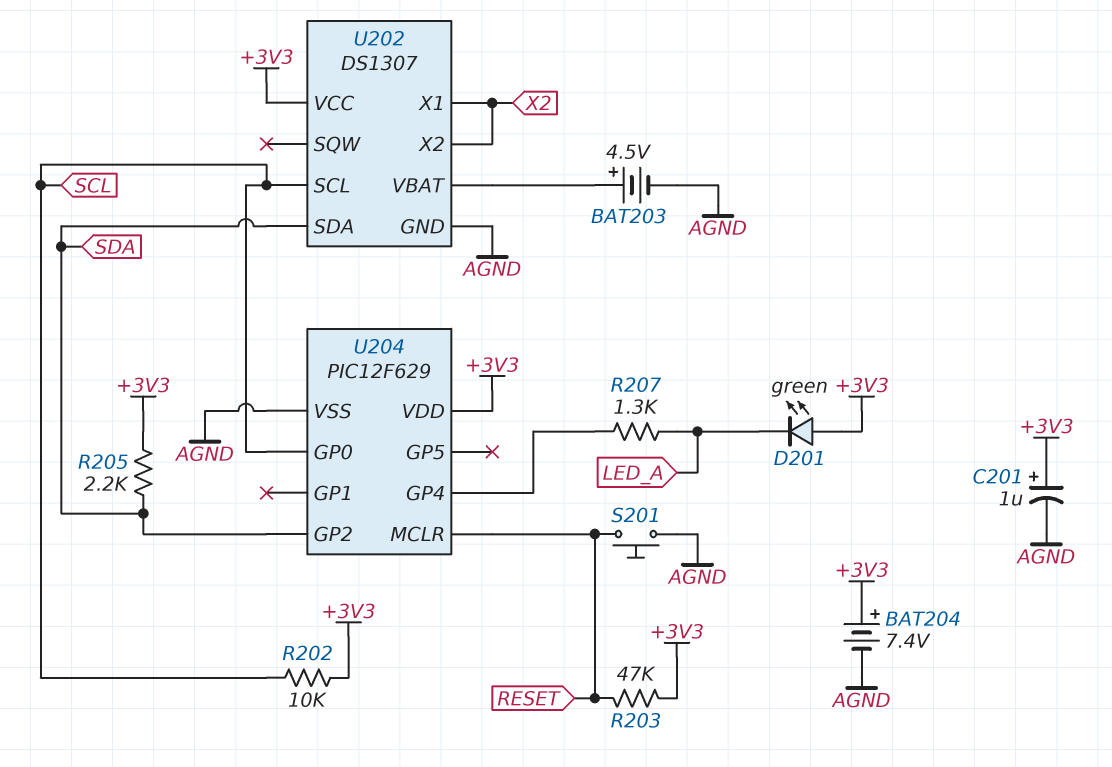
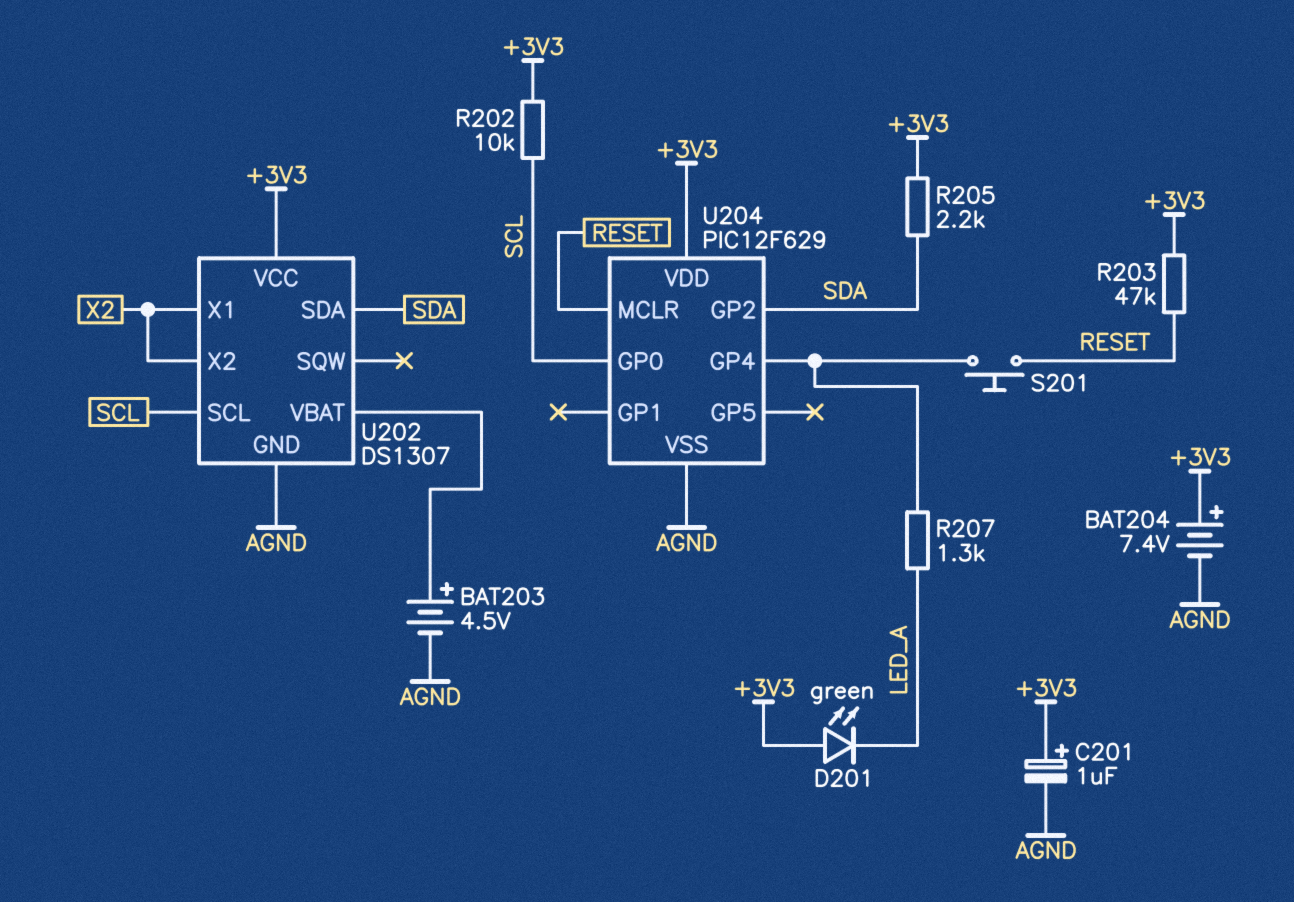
S201: button (AGND, RESET) -> button (RESET, U204/GP4)

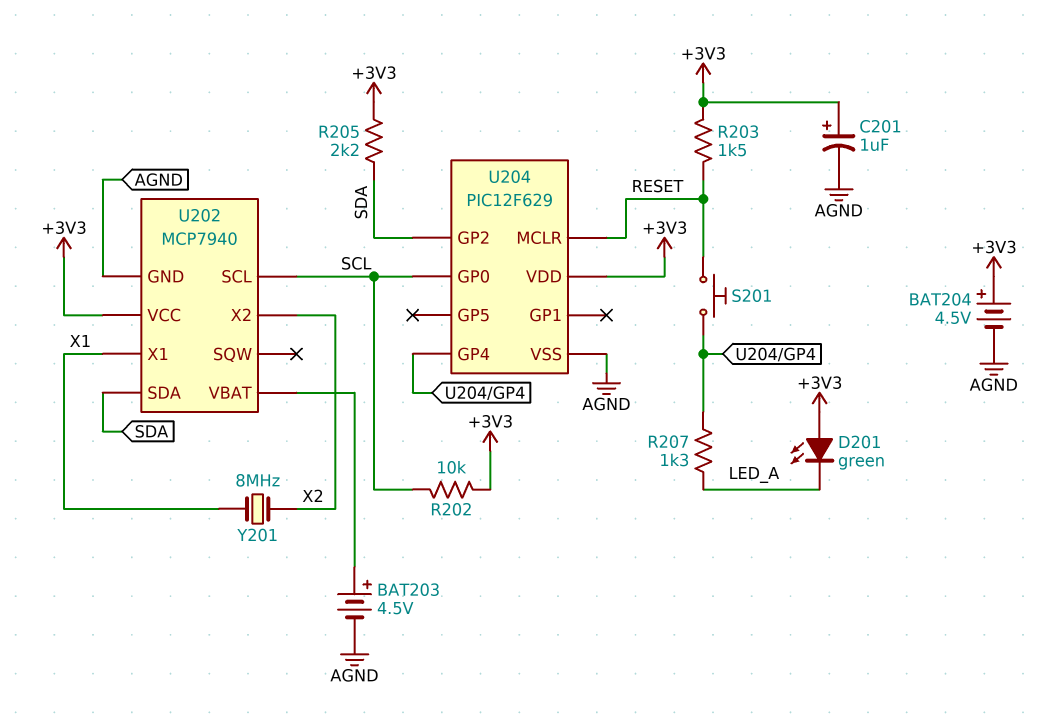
BAT204: 7.4V (plus +3V3, minus AGND) -> 4.5V (plus +3V3, minus AGND)
R203: 47k (+3V3, RESET) -> 1.5k (+3V3, RESET)
U202: DS1307 -> MCP7940
U202 pin X1: X2 -> X1
Y201: none -> 8MHz (X1, X2)

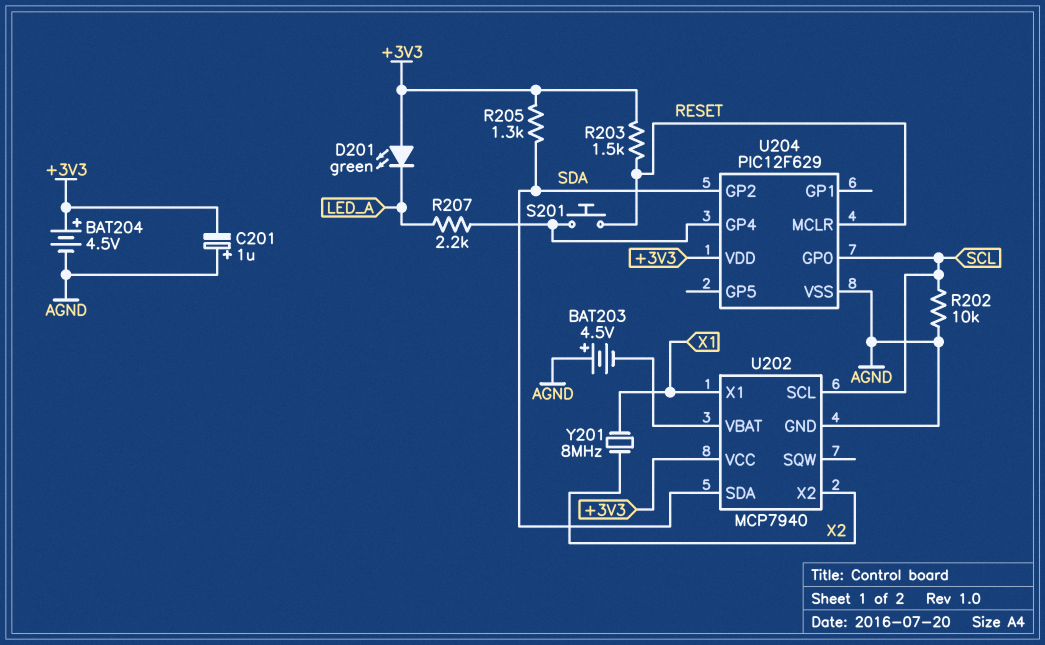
BAT203: 4.5V (plus U202/VBAT, minus AGND) -> 4.5V (plus AGND, minus U202/VBAT)
C201: 1uF (plus +3V3, minus AGND) -> 1uF (plus AGND, minus +3V3)
R202: 10k (+3V3, SCL) -> 10k (AGND, SCL)
R205: 2.2k (+3V3, SDA) -> 1.3k (+3V3, SDA)
R207: 1.3k (LED_A, U204/GP4) -> 2.2k (LED_A, U204/GP4)

